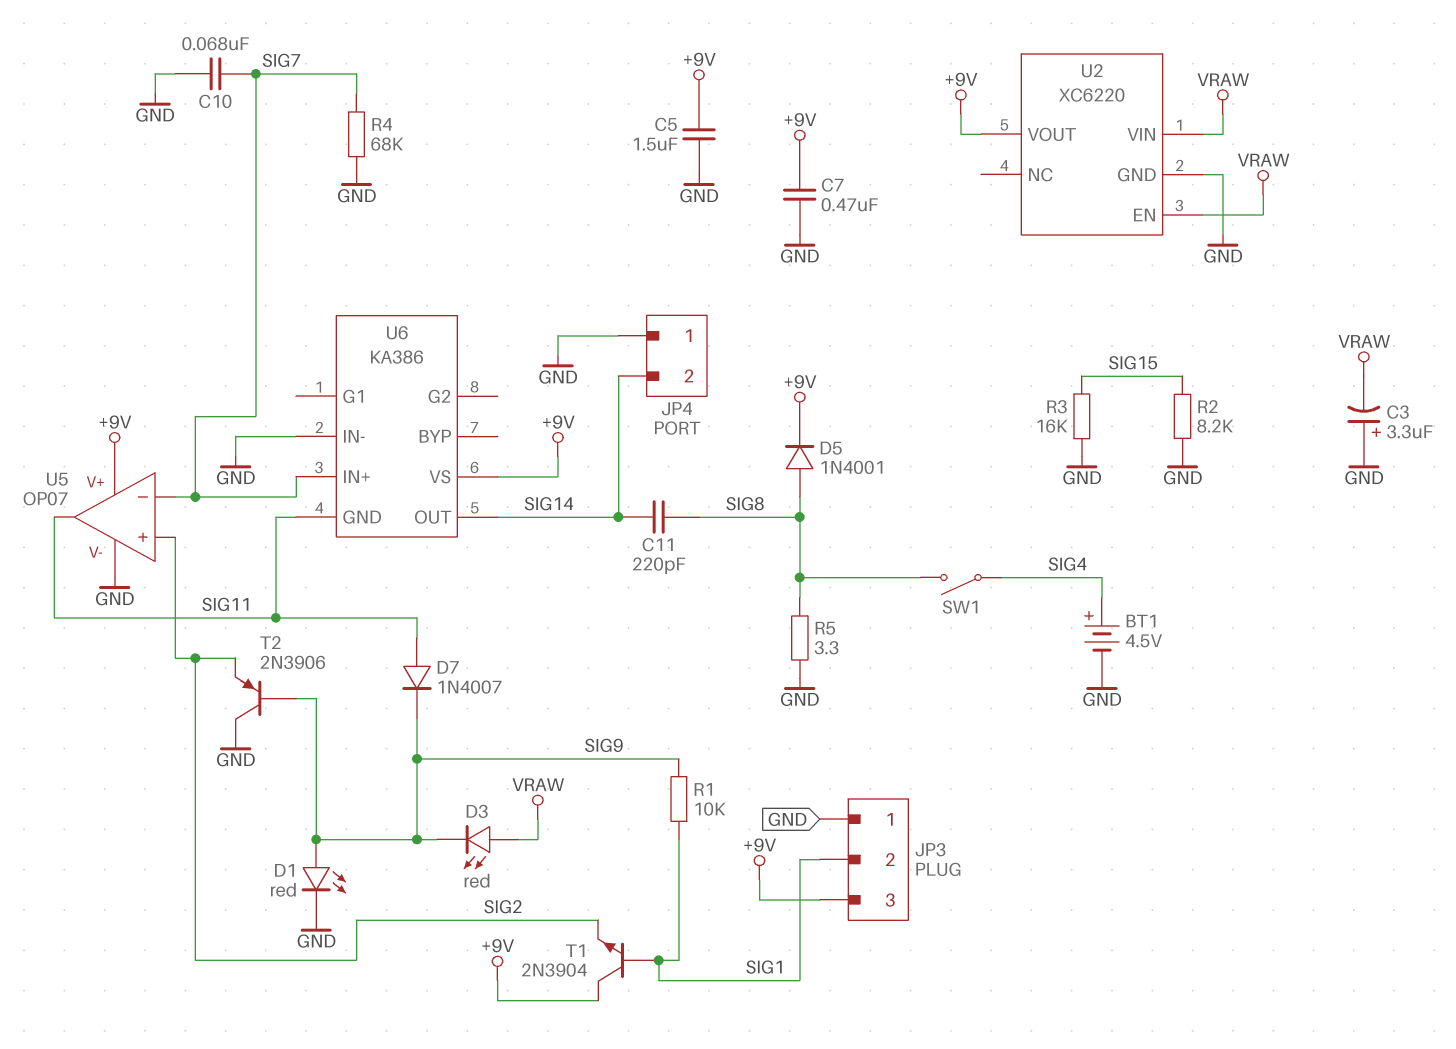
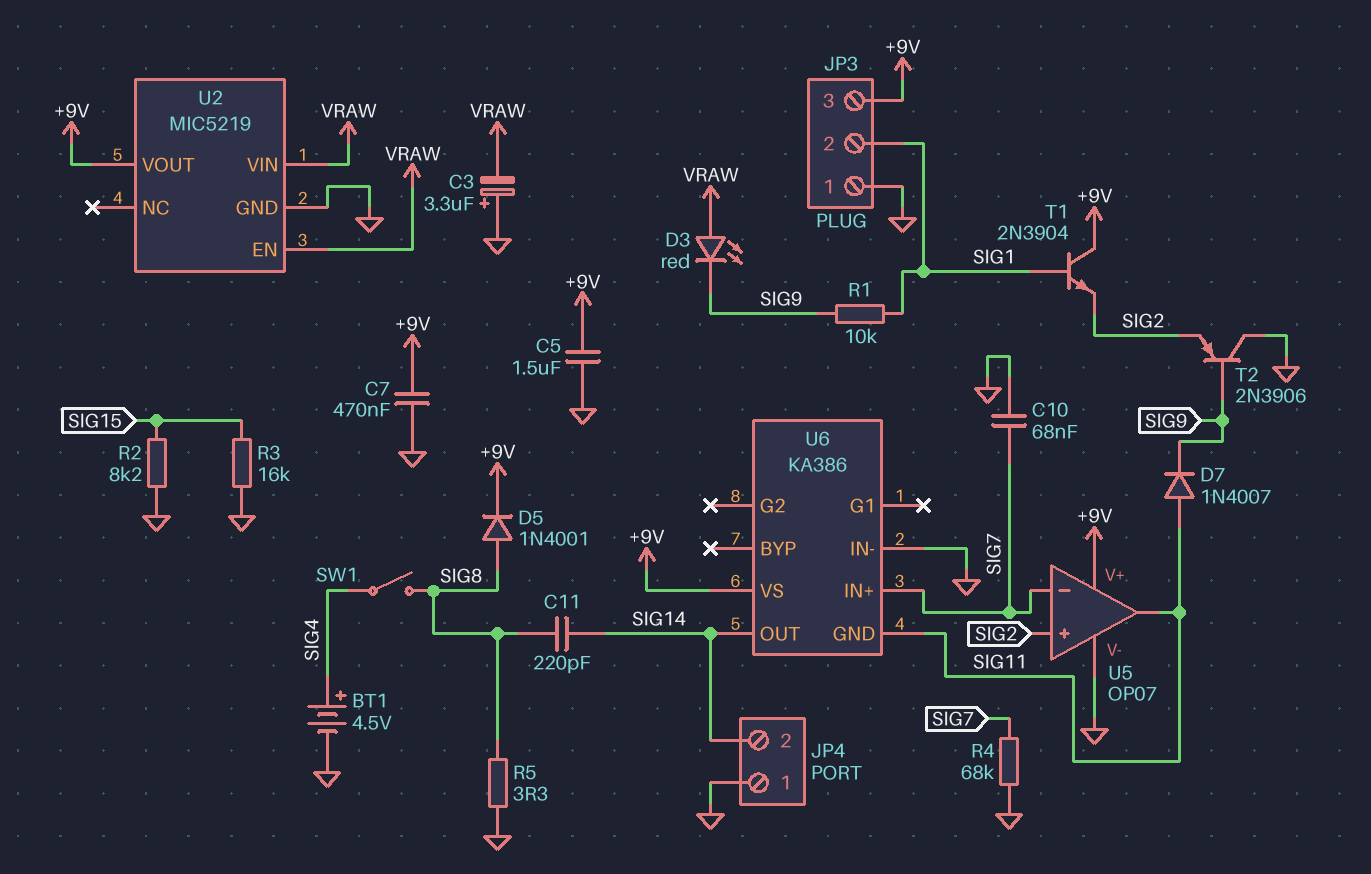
D1: LED red (A SIG9, K GND) -> none
U2: XC6220 -> MIC5219

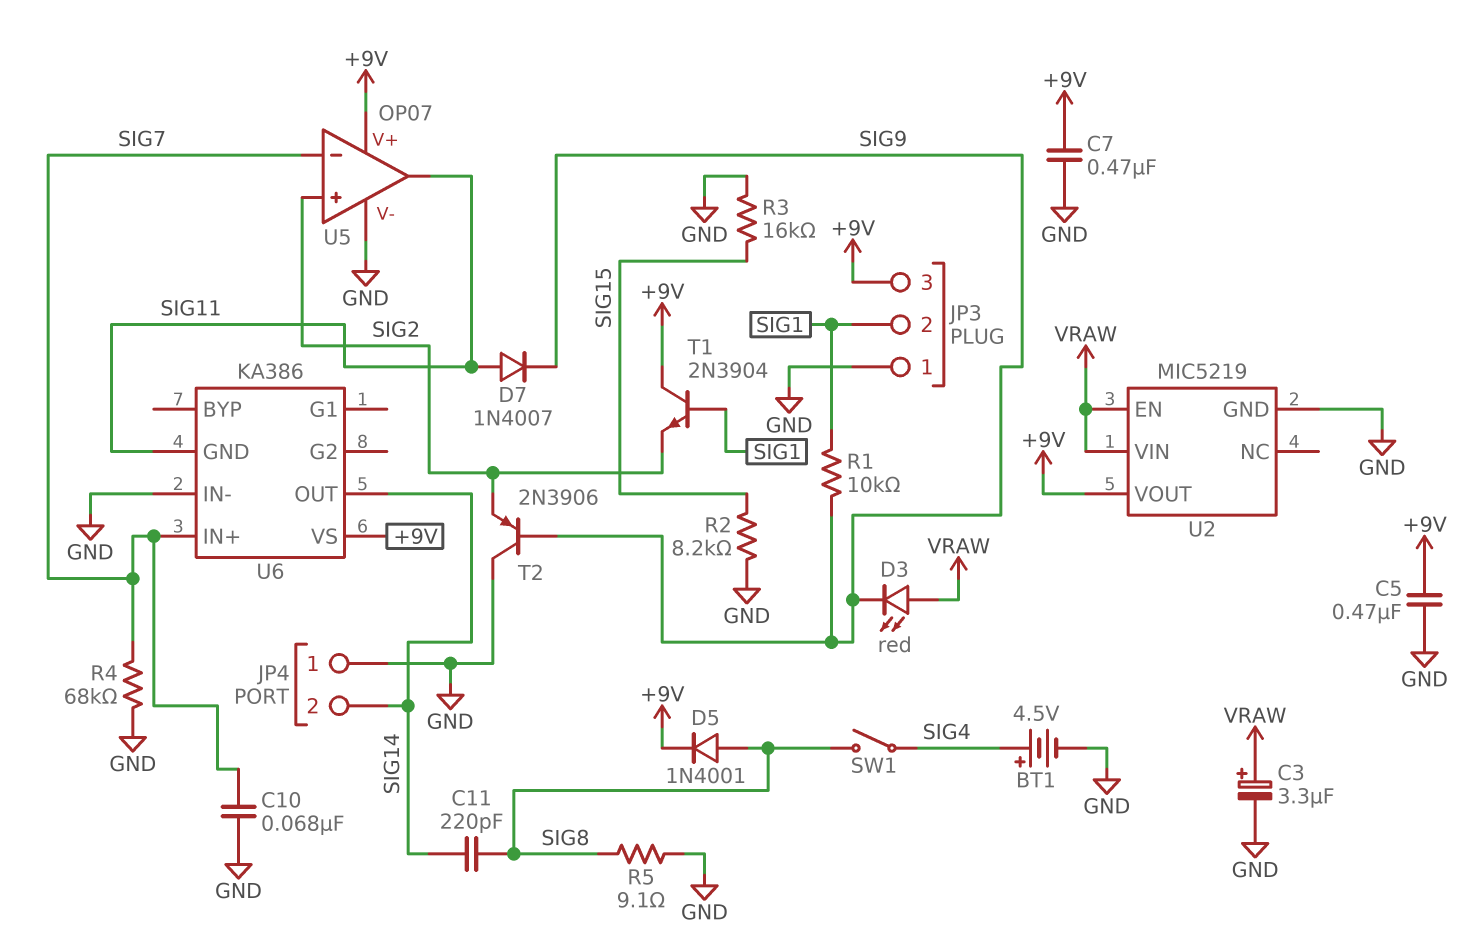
C3: 3.3uF (plus GND, minus VRAW) -> 3.3uF (plus VRAW, minus GND)
C5: 1.5uF (+9V, GND) -> 470nF (+9V, GND)
R5: 3.3 (GND, SIG8) -> 9.1 (GND, SIG8)

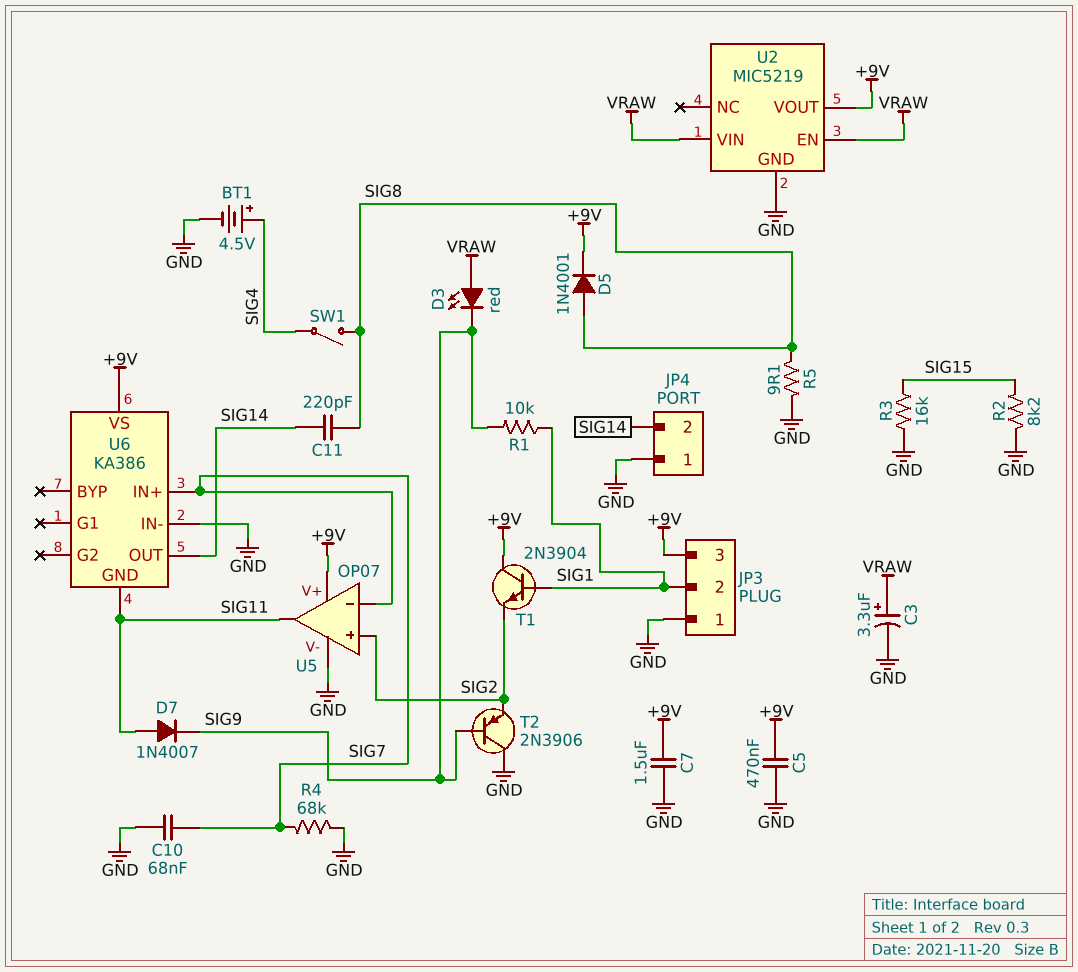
C7: 470nF (+9V, GND) -> 1.5uF (+9V, GND)

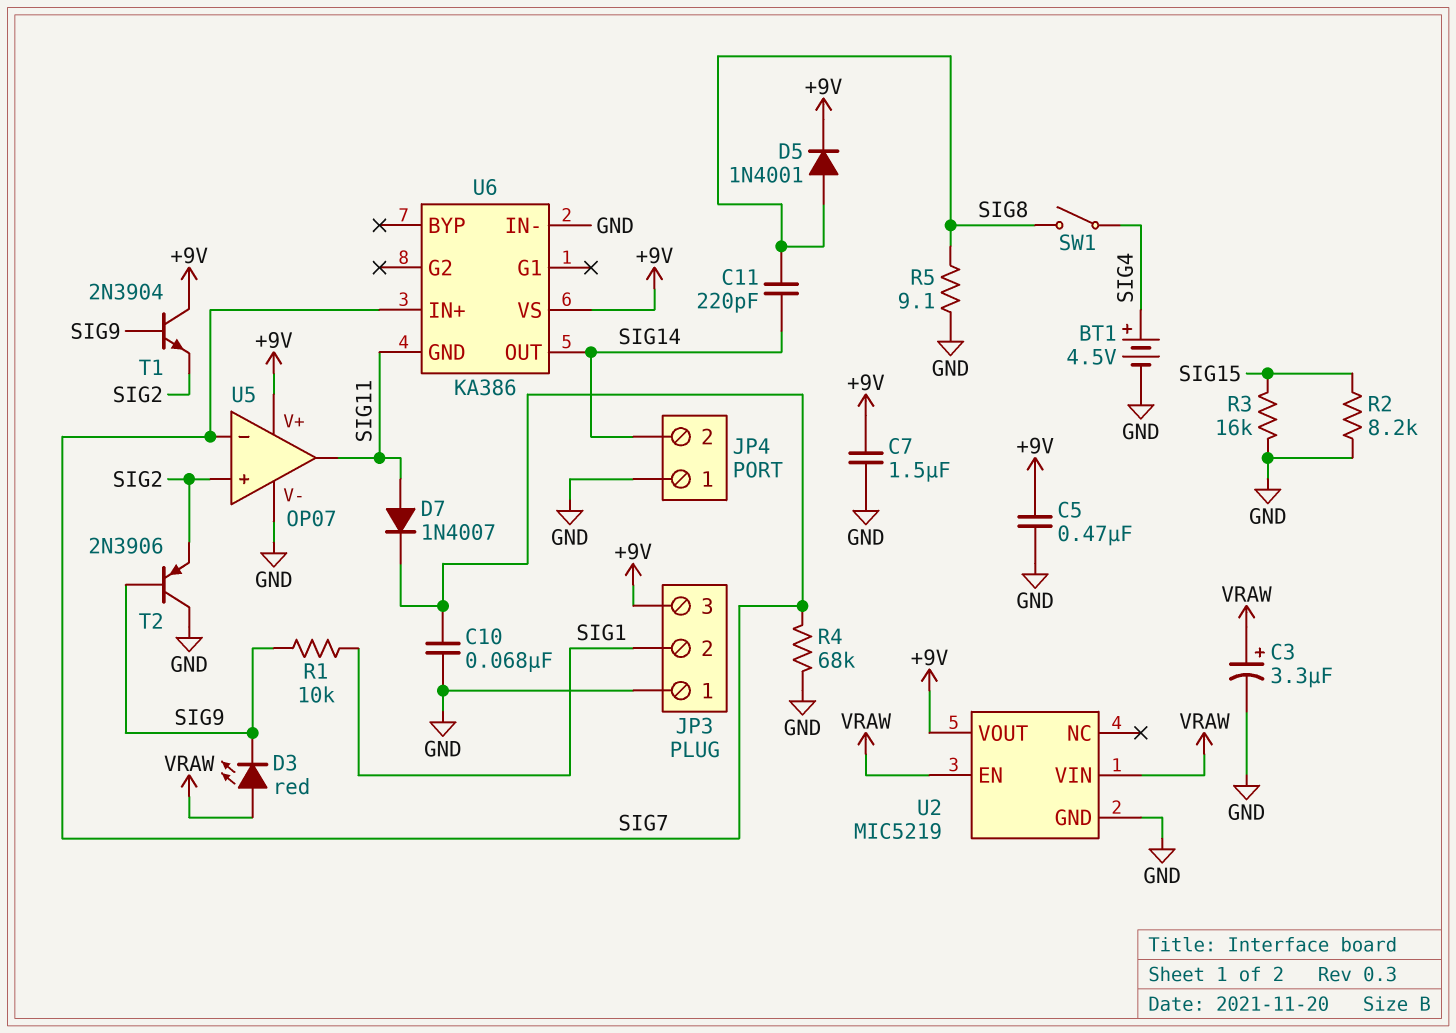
D7: diode 1N4007 (A SIG11, K SIG9) -> diode 1N4007 (A SIG11, K SIG7)
T1: NPN 2N3904 (B SIG1, C +9V, E SIG2) -> NPN 2N3904 (B SIG9, C +9V, E SIG2)

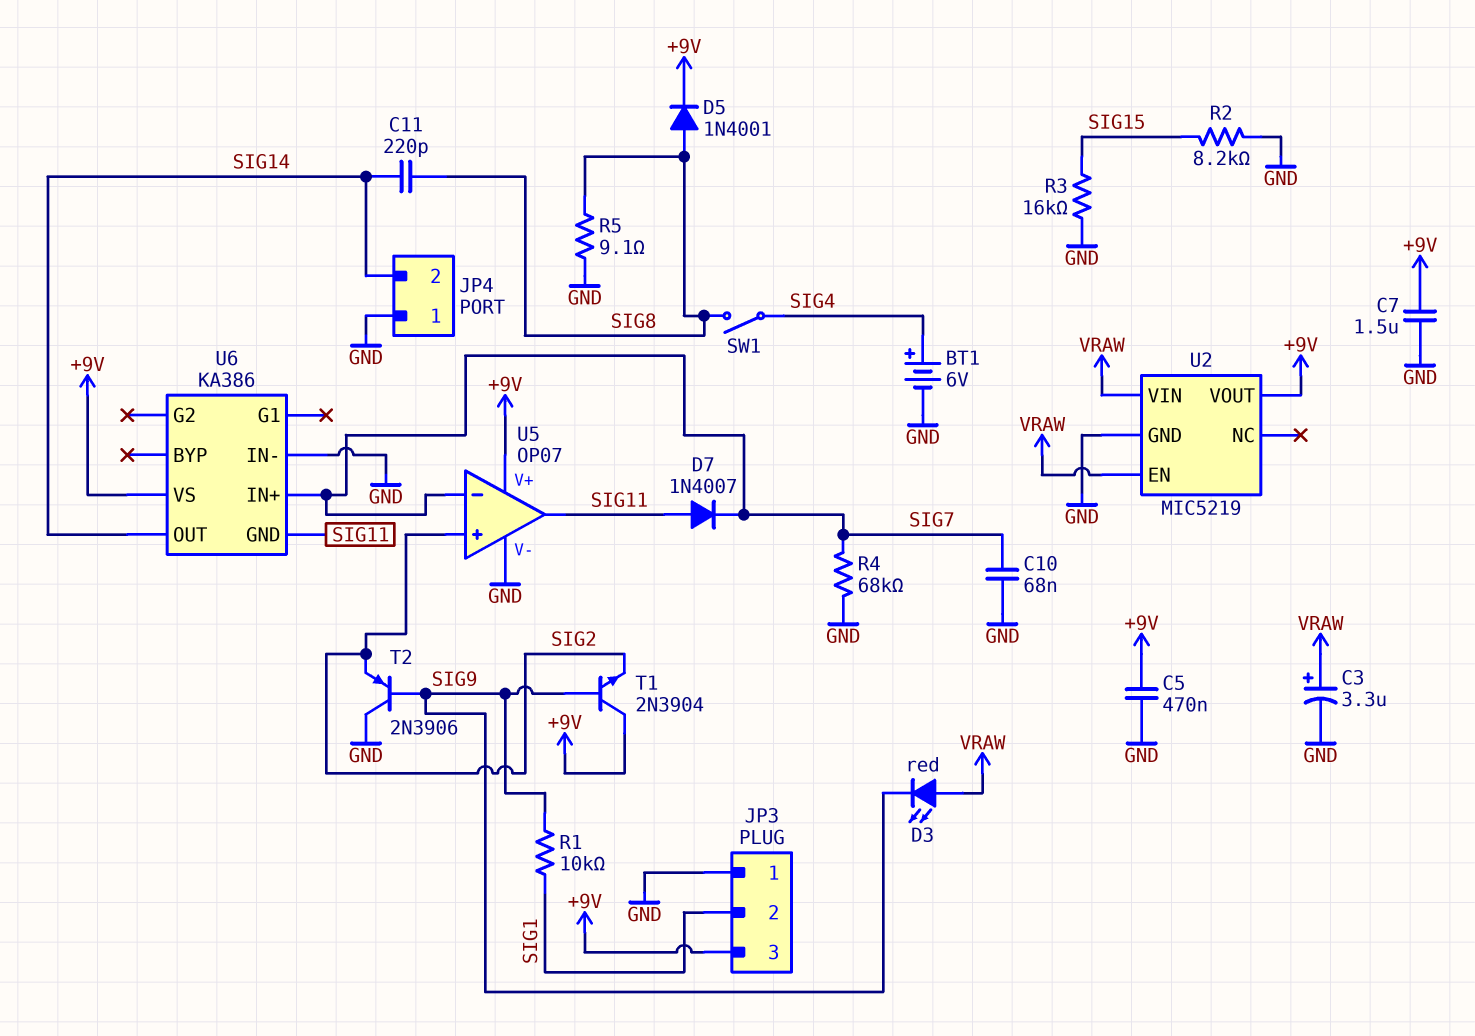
BT1: 4.5V (plus SIG4, minus GND) -> 6V (plus SIG4, minus GND)

